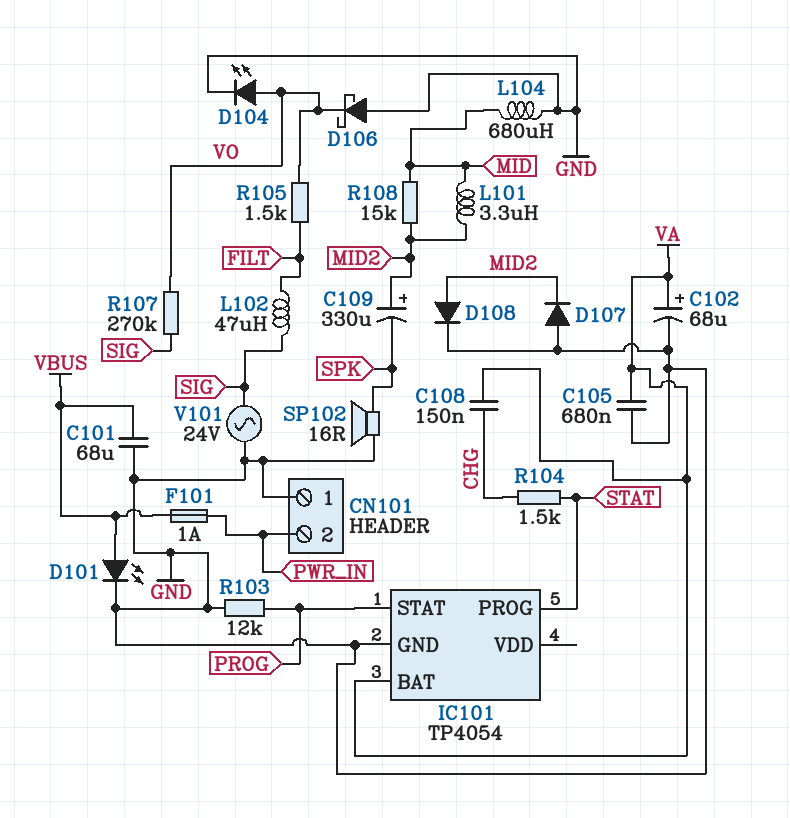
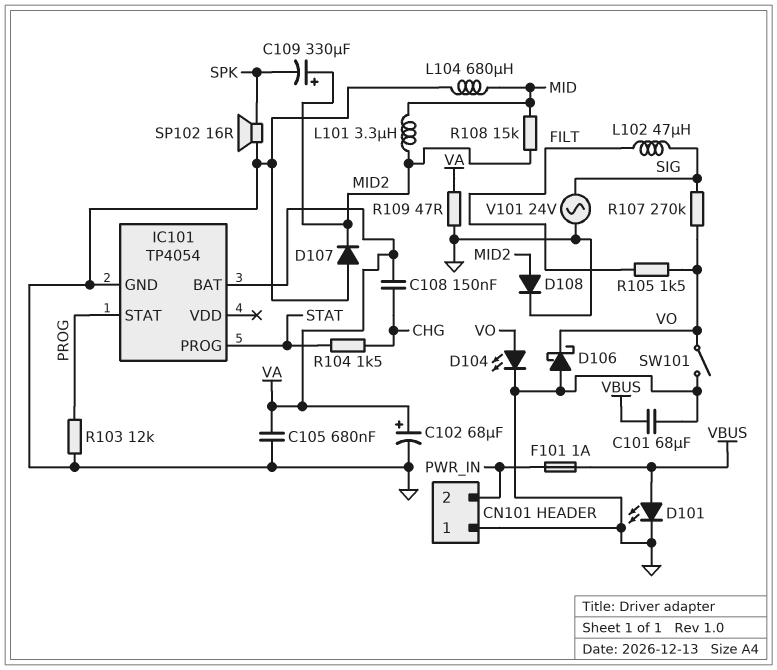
R109: none -> 47 (GND, VA)
SW101: none -> switch (GND, VO)

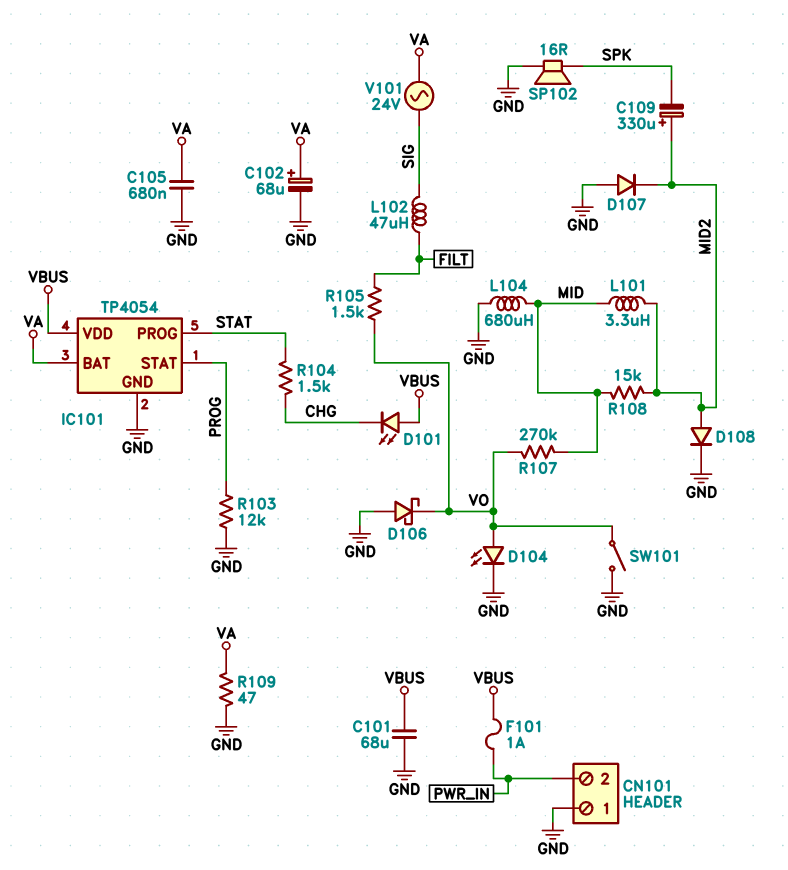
C108: 150nF (CHG, VA) -> none
D101: LED (A VBUS, K GND) -> LED (A VBUS, K CHG)
IC101 pin VDD: none -> VBUS
R107: 270k (SIG, VO) -> 270k (MID, VO)
V101: AC 24V (GND, SIG) -> AC 24V (SIG, VA)

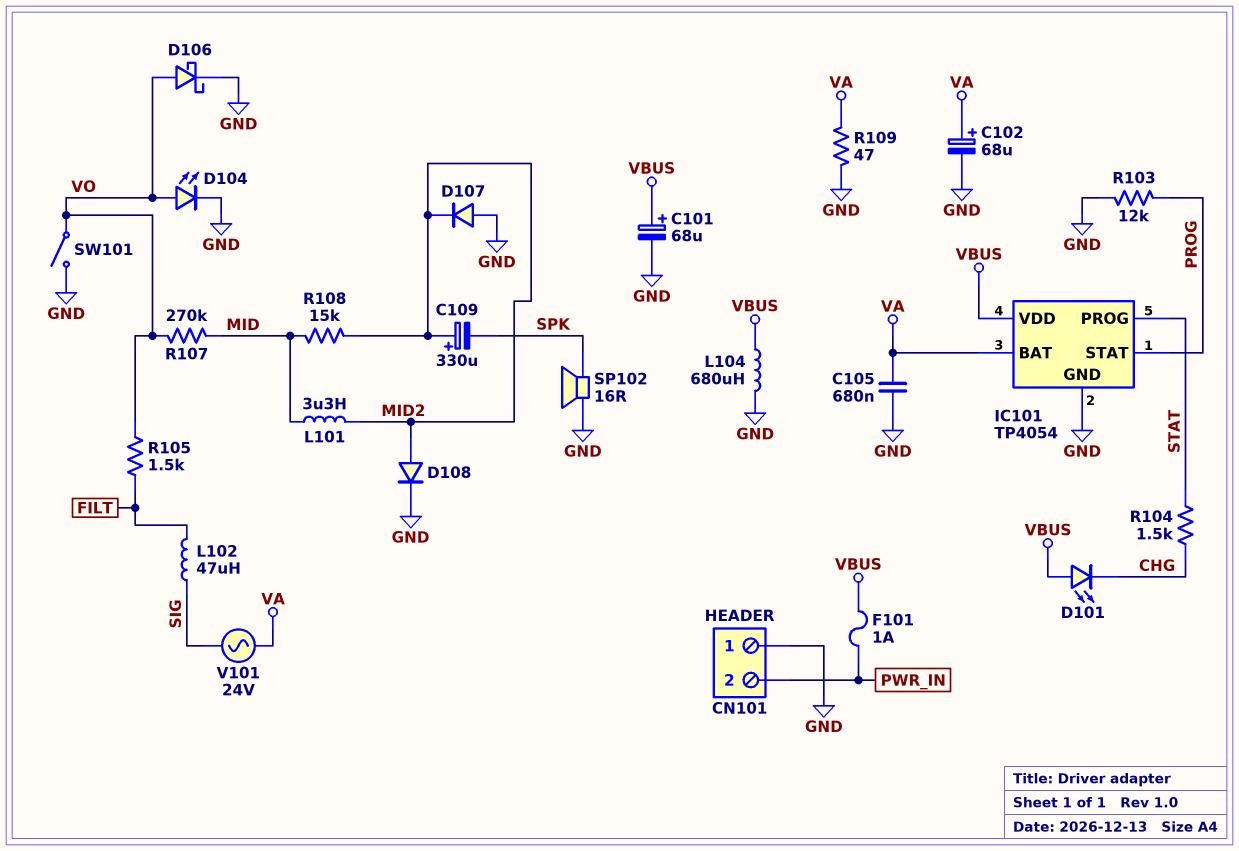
C101: 68uF (GND, VBUS) -> 68uF (plus VBUS, minus GND)
D106: schottky (A GND, K VO) -> schottky (A VO, K GND)
L104: 680uH (GND, MID) -> 680uH (GND, VBUS)

